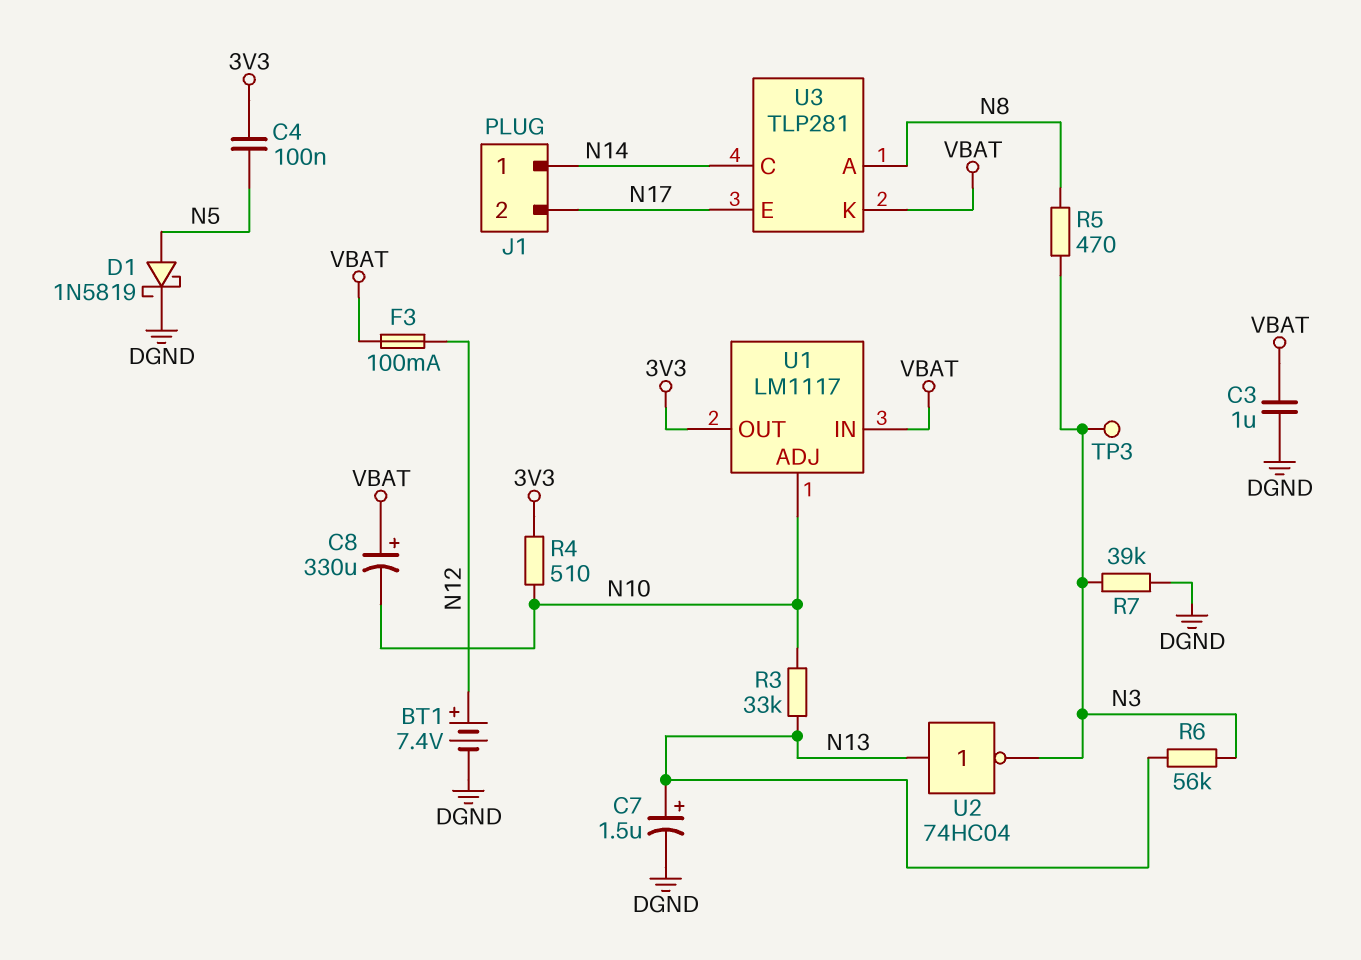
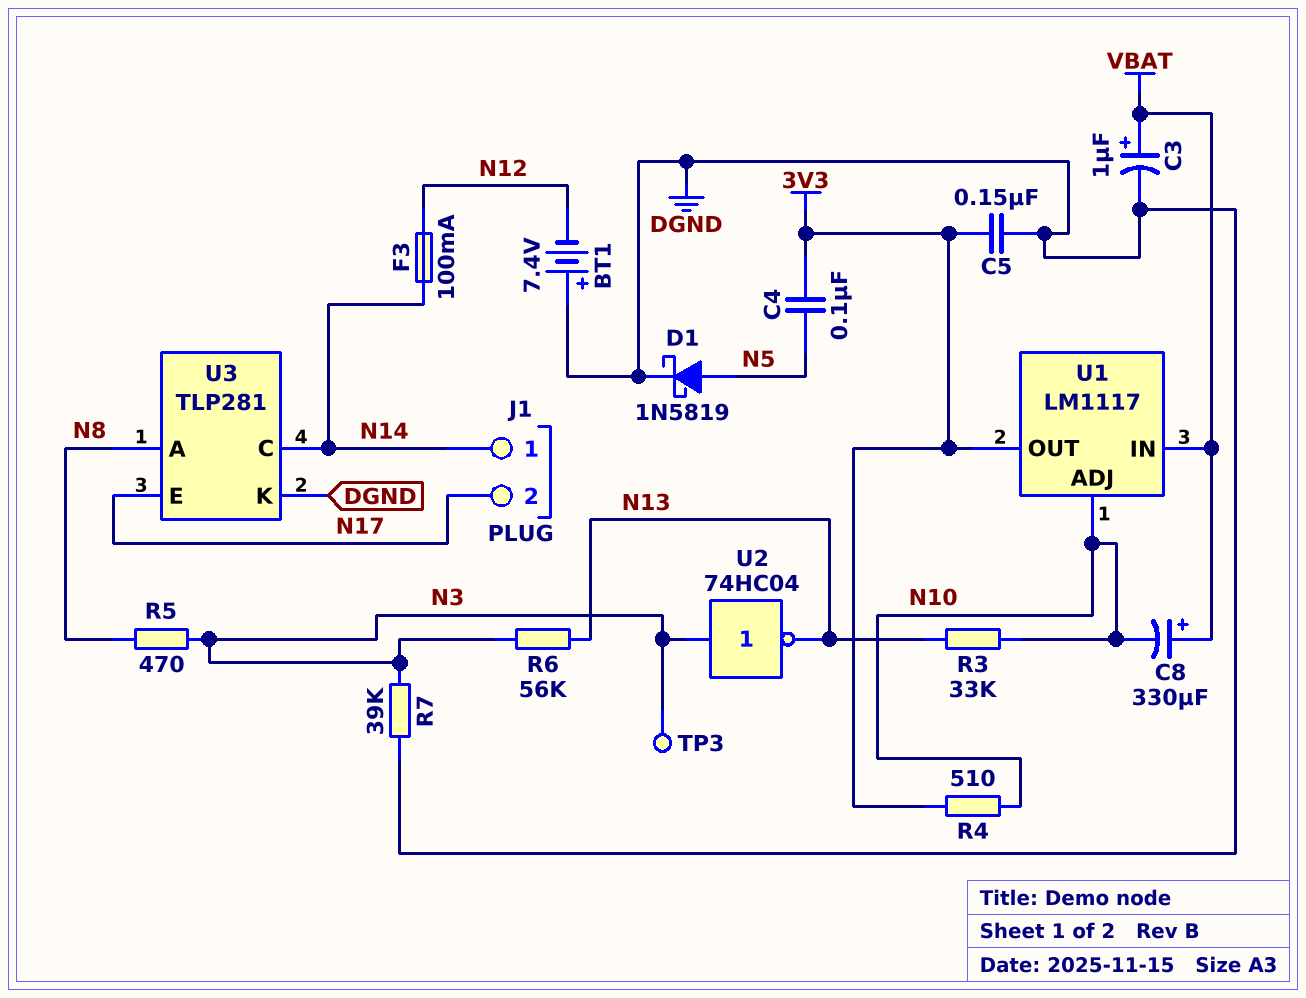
BT1: 7.4V (plus N12, minus DGND) -> 7.4V (plus DGND, minus N12)
C3: 1uF (DGND, VBAT) -> 1uF (plus VBAT, minus DGND)
C5: none -> 150nF (3V3, DGND)
C7: 1.5uF (plus N13, minus DGND) -> none
F3: 100mA (N12, VBAT) -> 100mA (N12, N14)
U2: NOT 74HC04 (in N13, out N3) -> NOT 74HC04 (in N3, out N13)
U3 pin K: VBAT -> DGND

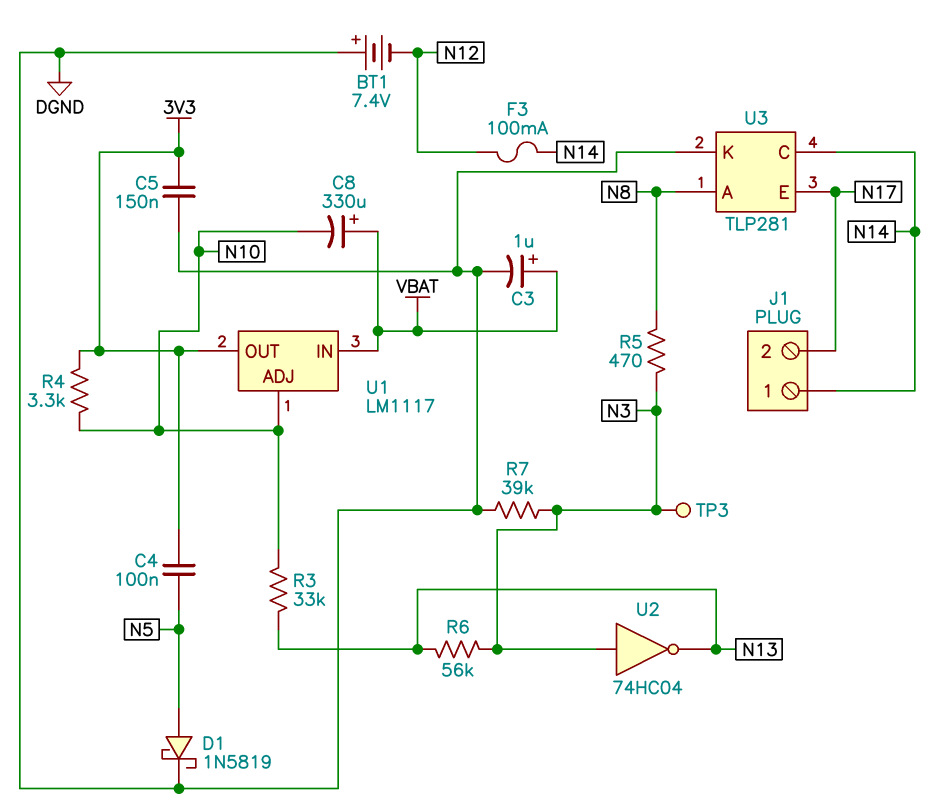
R4: 510 (3V3, N10) -> 3.3k (3V3, N10)

